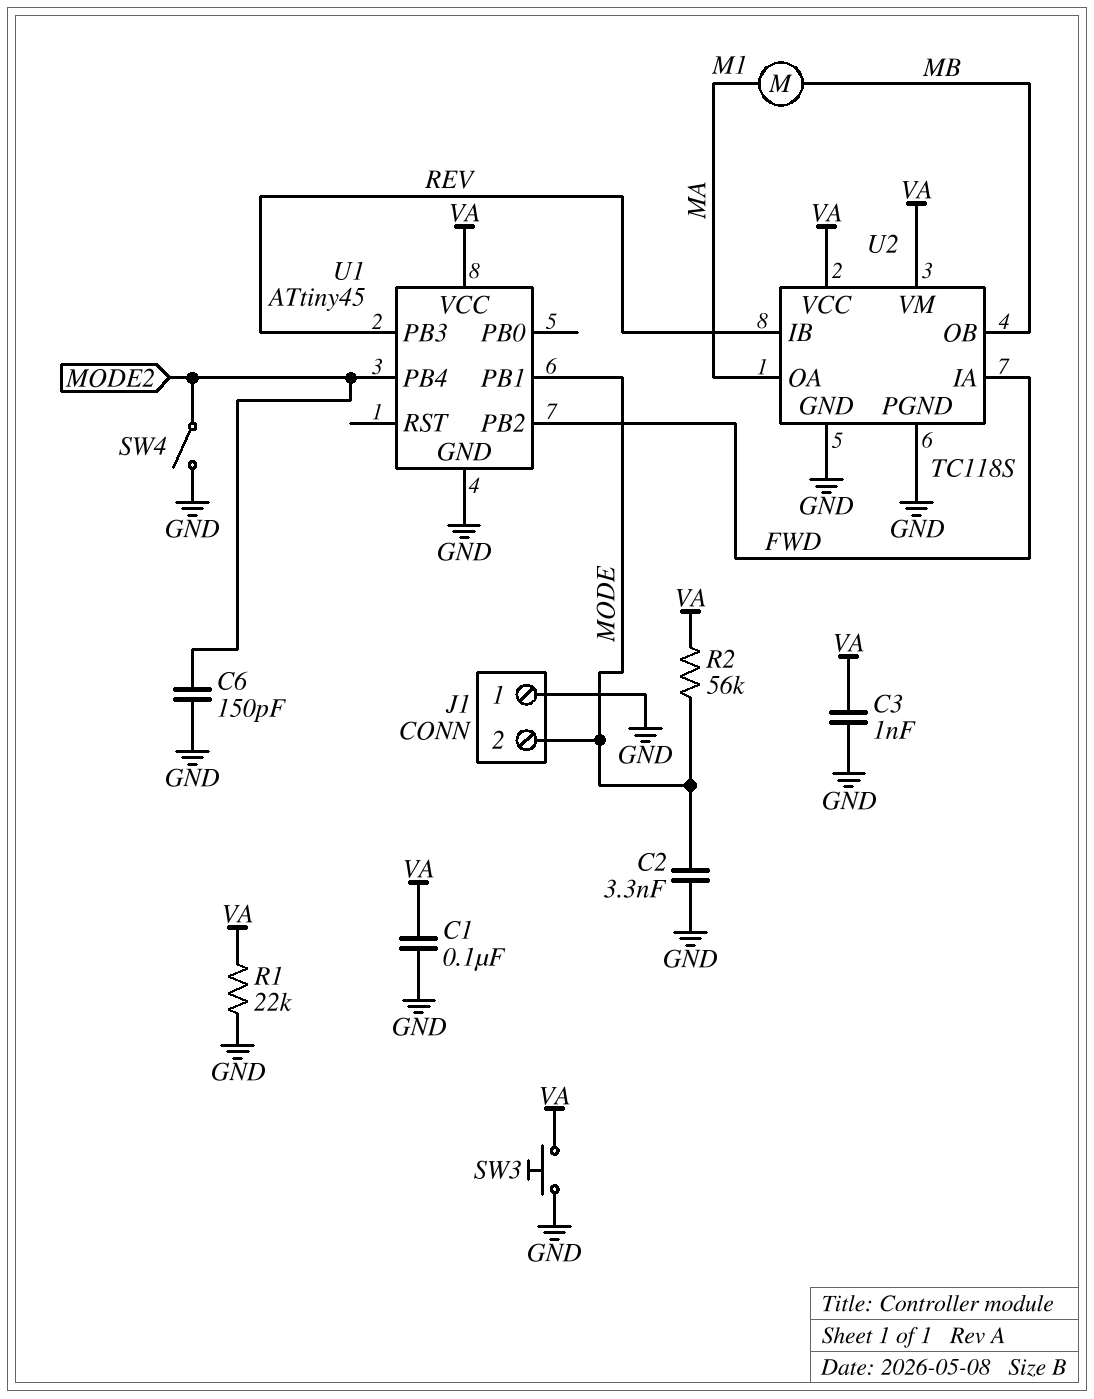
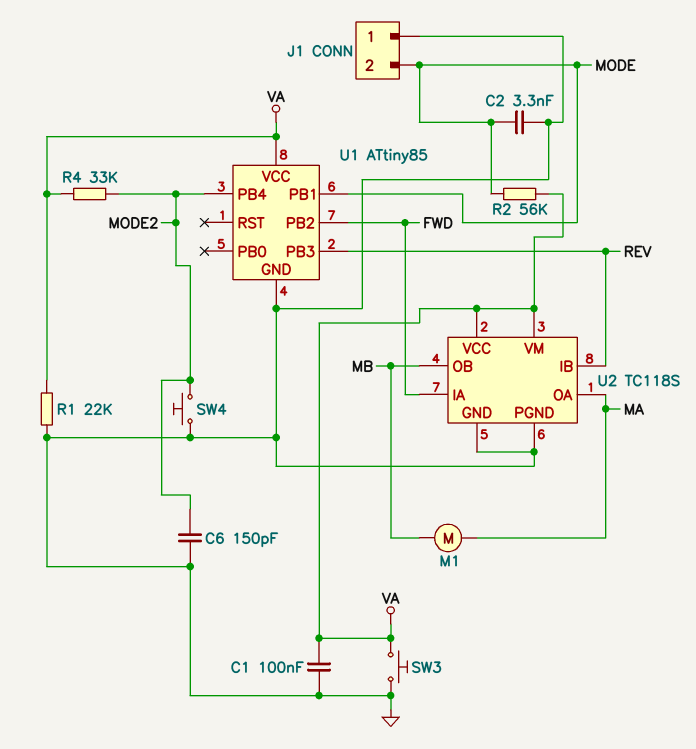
C3: 1nF (GND, VA) -> none
R4: none -> 33k (MODE2, VA)
SW4: switch (GND, MODE2) -> button (GND, MODE2)
U1: ATtiny45 -> ATtiny85

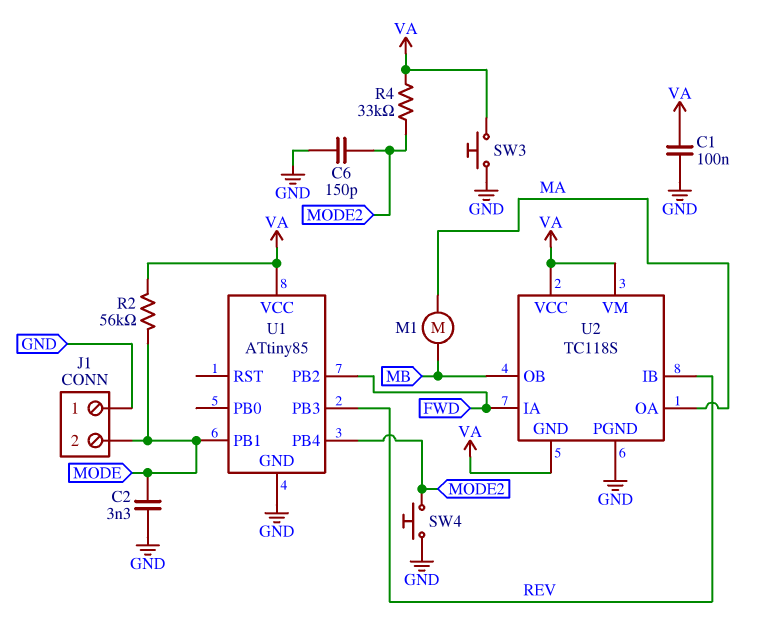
R1: 22k (GND, VA) -> none
U2 pin GND: GND -> VA

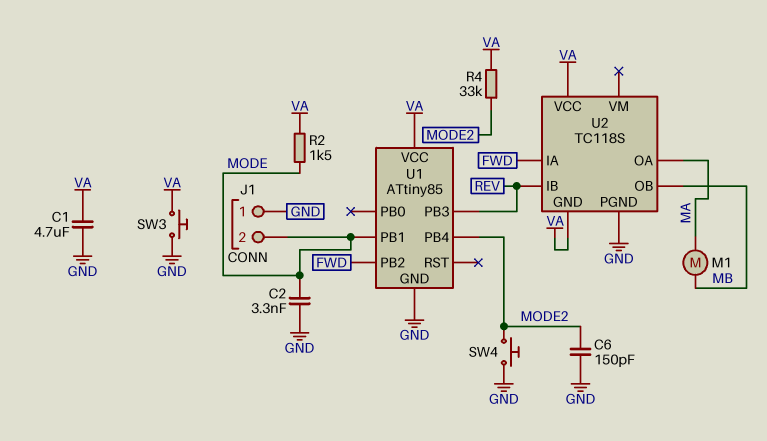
C1: 100nF (GND, VA) -> 4.7uF (GND, VA)
R2: 56k (MODE, VA) -> 1.5k (MODE, VA)
U2 pin VM: VA -> none

